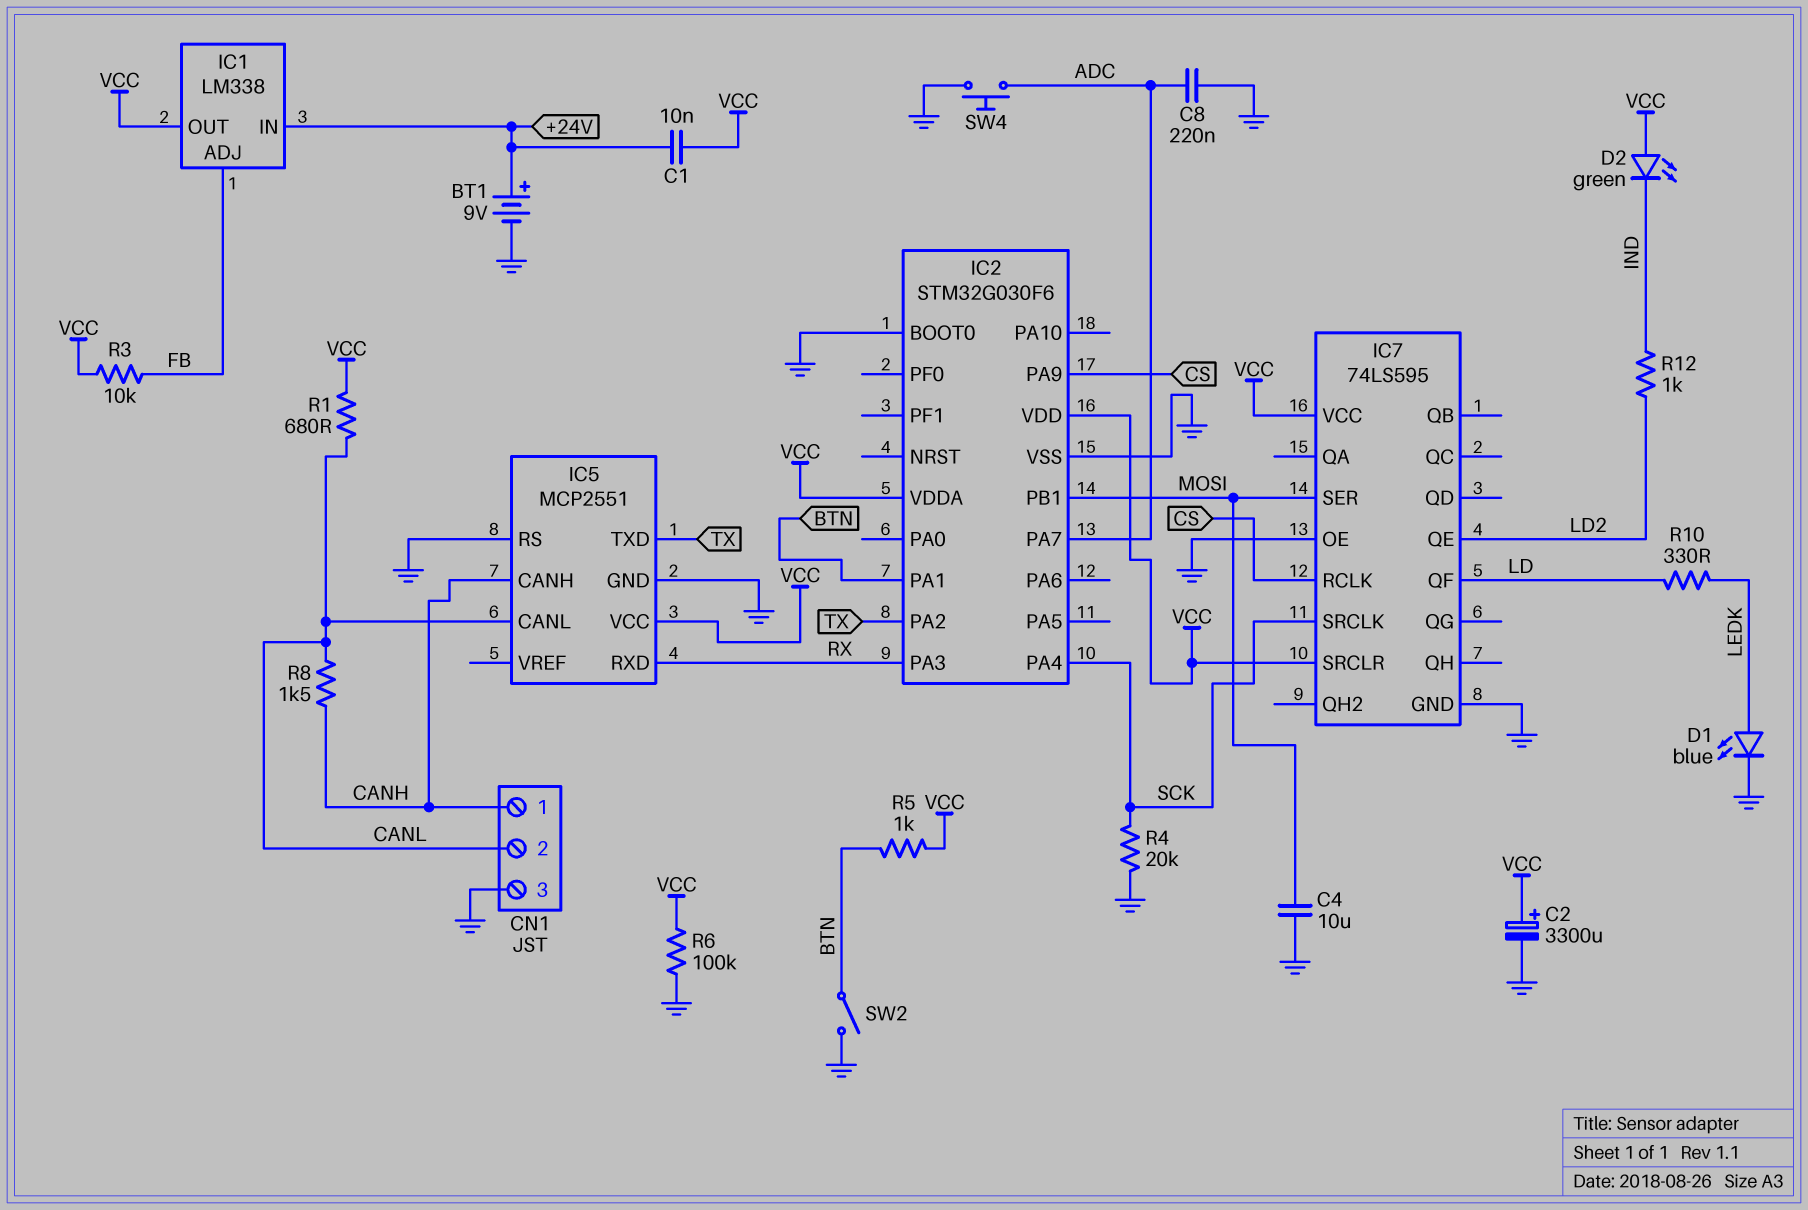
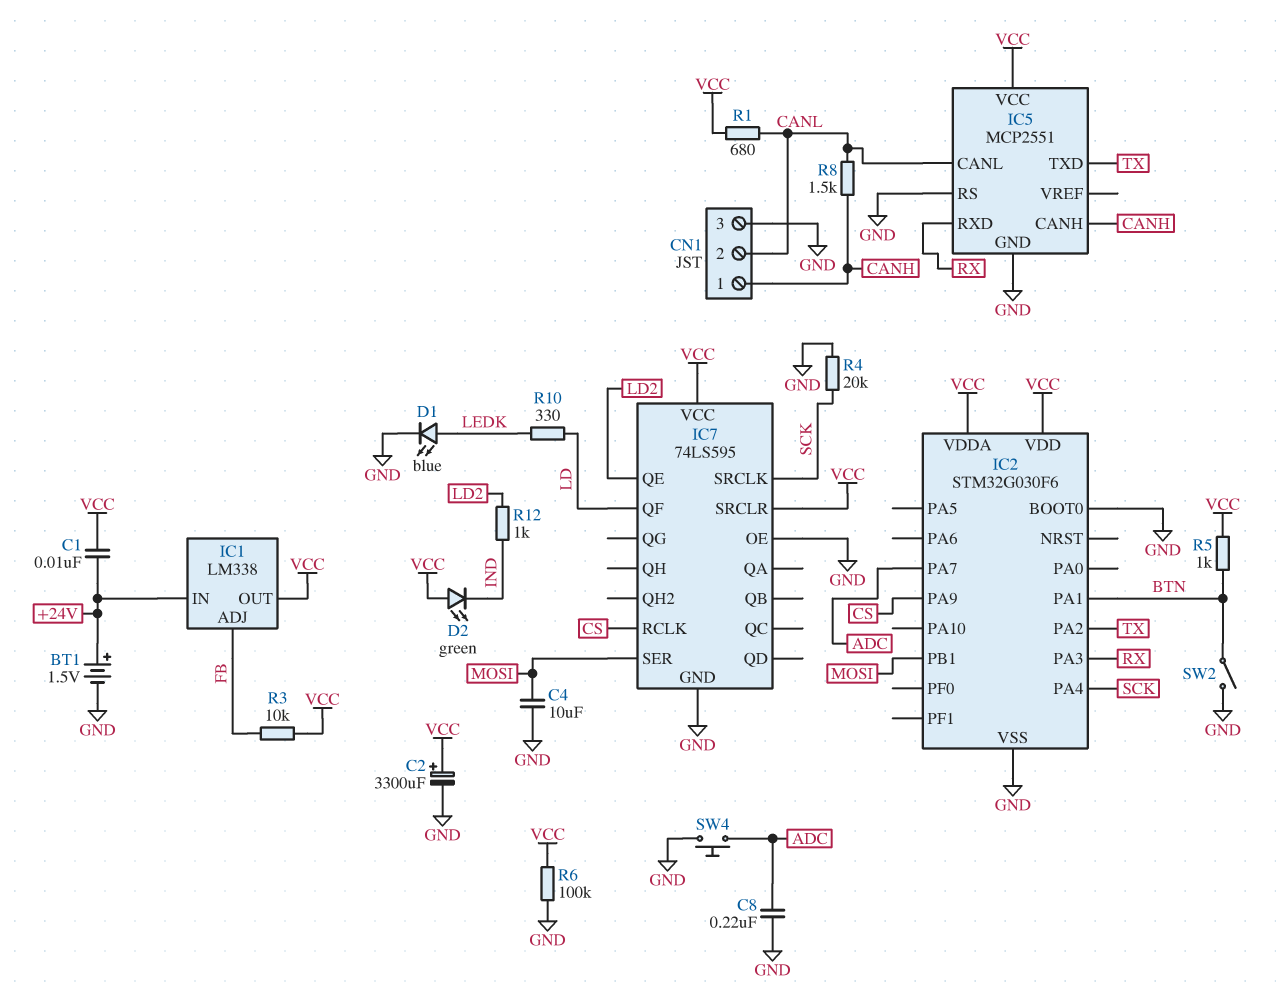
BT1: 9V (plus +24V, minus GND) -> 1.5V (plus +24V, minus GND)

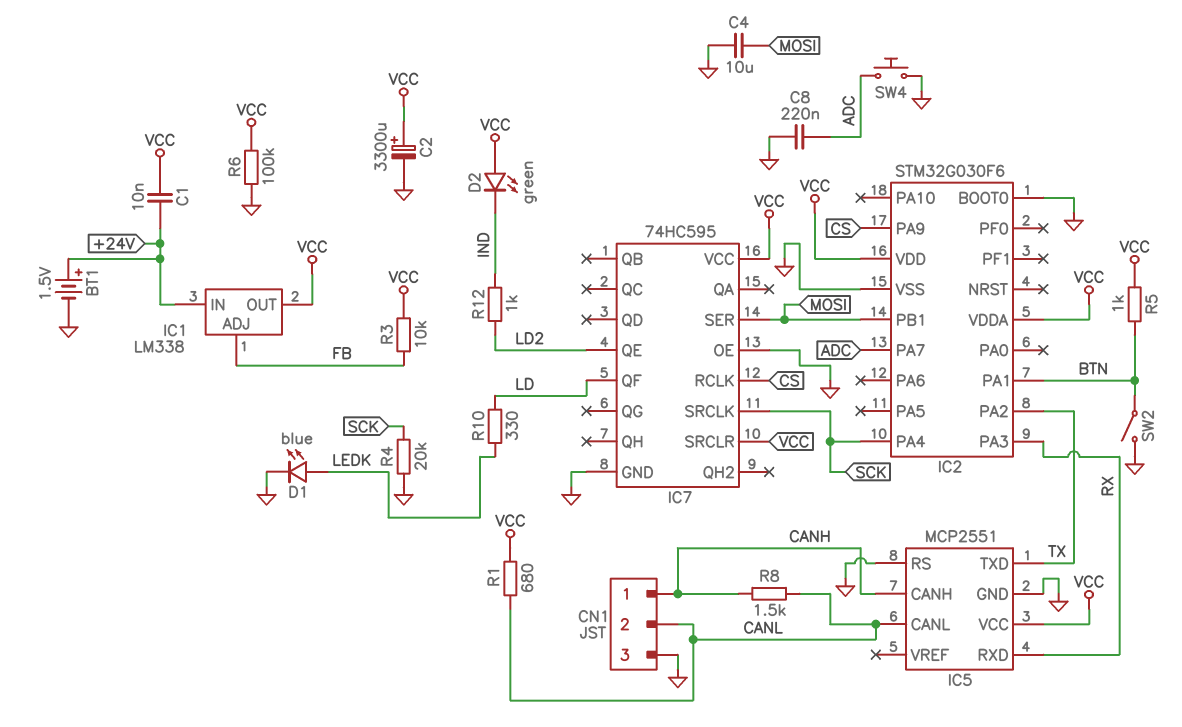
IC7: 74LS595 -> 74HC595

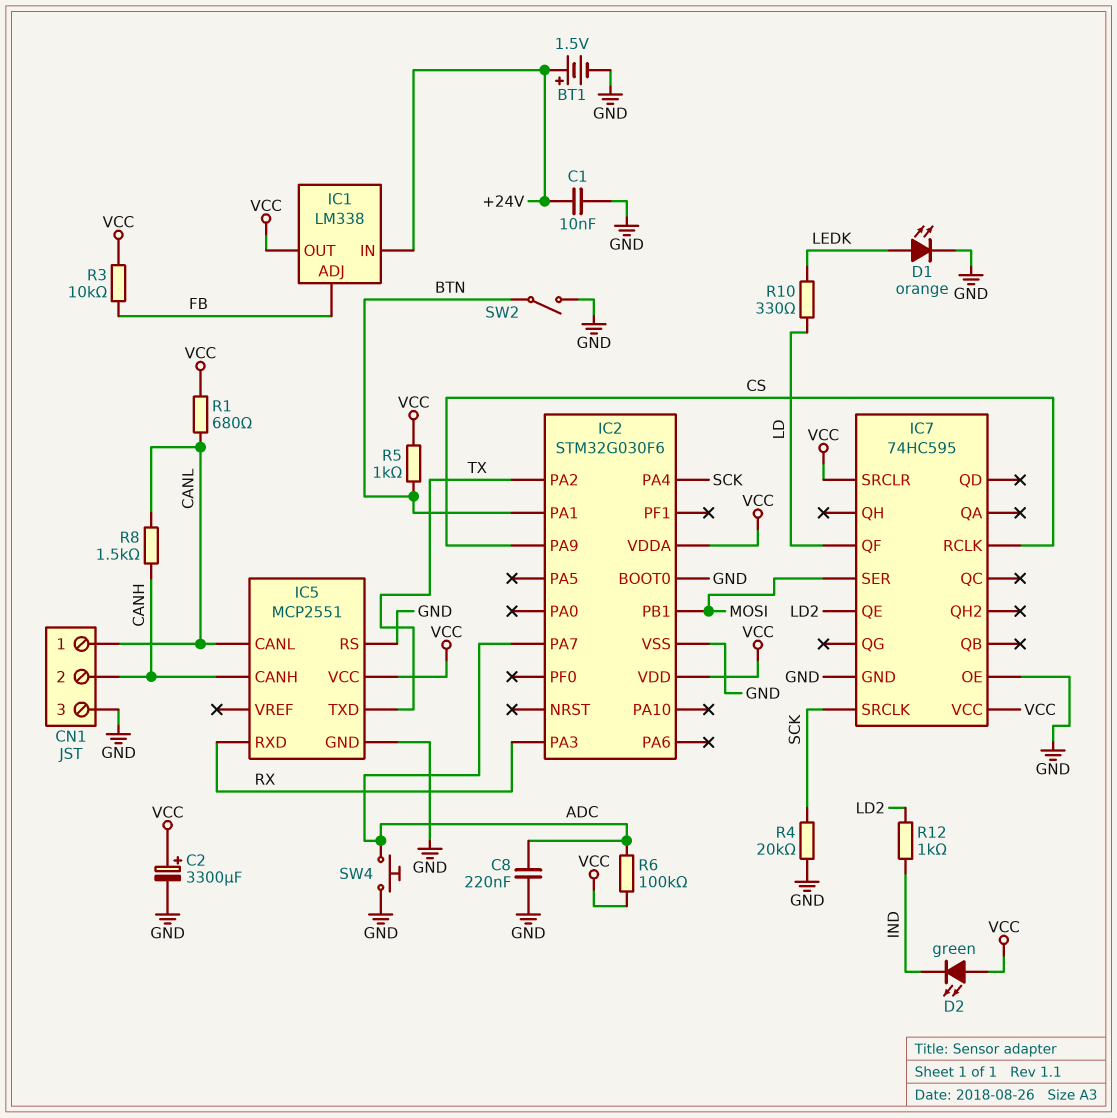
C1: 10nF (+24V, VCC) -> 10nF (+24V, GND)
C4: 10uF (GND, MOSI) -> none
CN1 pin 1: CANH -> CANL
CN1 pin 2: CANL -> CANH
D1: LED blue (A LEDK, K GND) -> LED orange (A LEDK, K GND)
R6: 100k (GND, VCC) -> 100k (ADC, VCC)

